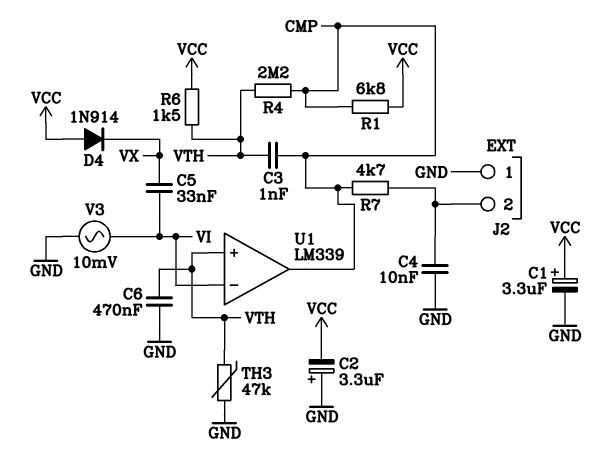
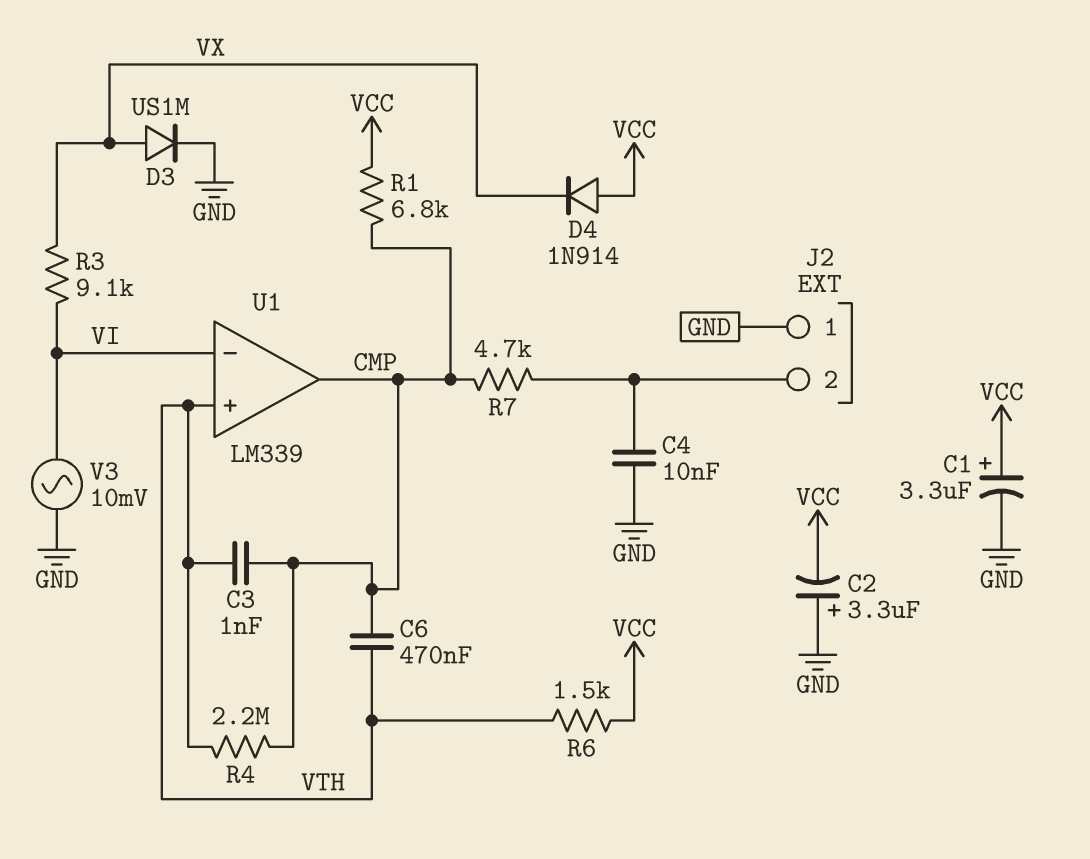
C5: 33nF (VI, VX) -> none
C6: 470nF (GND, VTH) -> 470nF (CMP, VTH)
D3: none -> diode US1M (A VX, K GND)
R3: none -> 9.1k (VI, VX)
TH3: 47k (GND, VTH) -> none

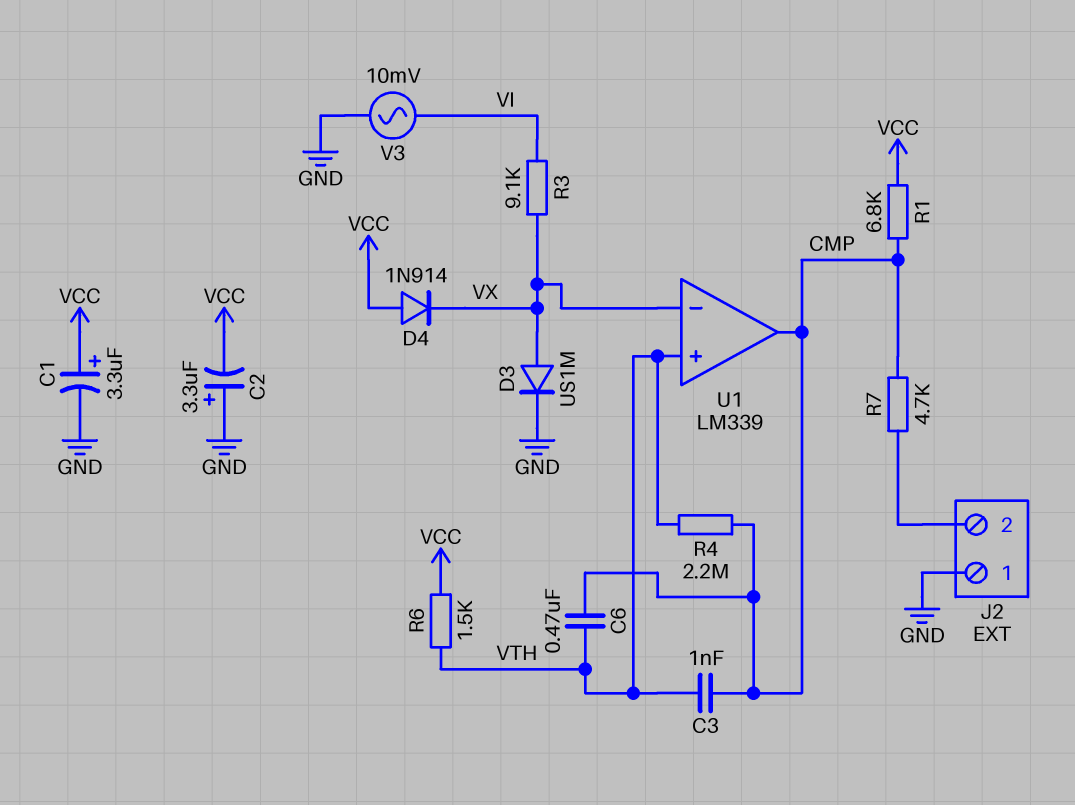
C4: 10nF (GND, J2/2) -> none
U1 pin in-: VI -> VX

